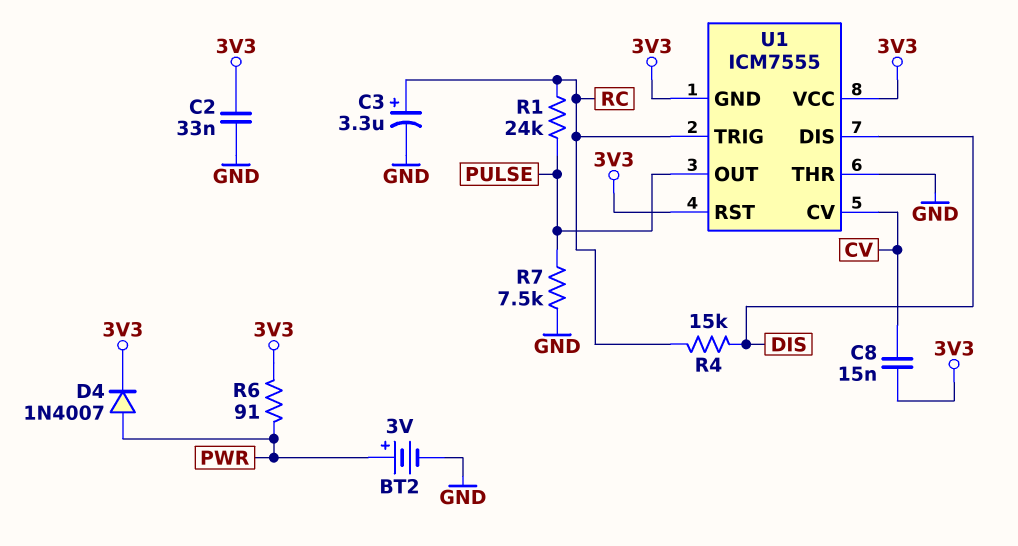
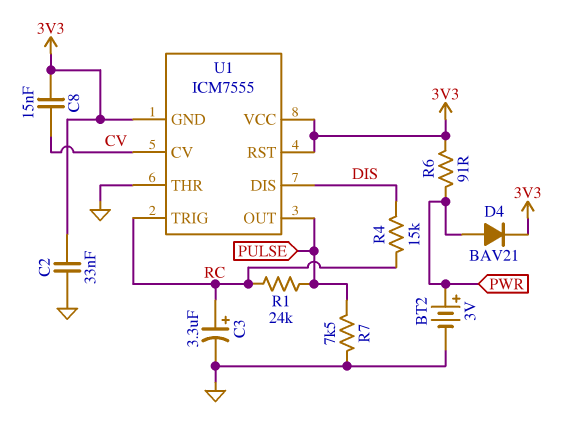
D4: diode 1N4007 (A PWR, K 3V3) -> diode BAV21 (A PWR, K 3V3)

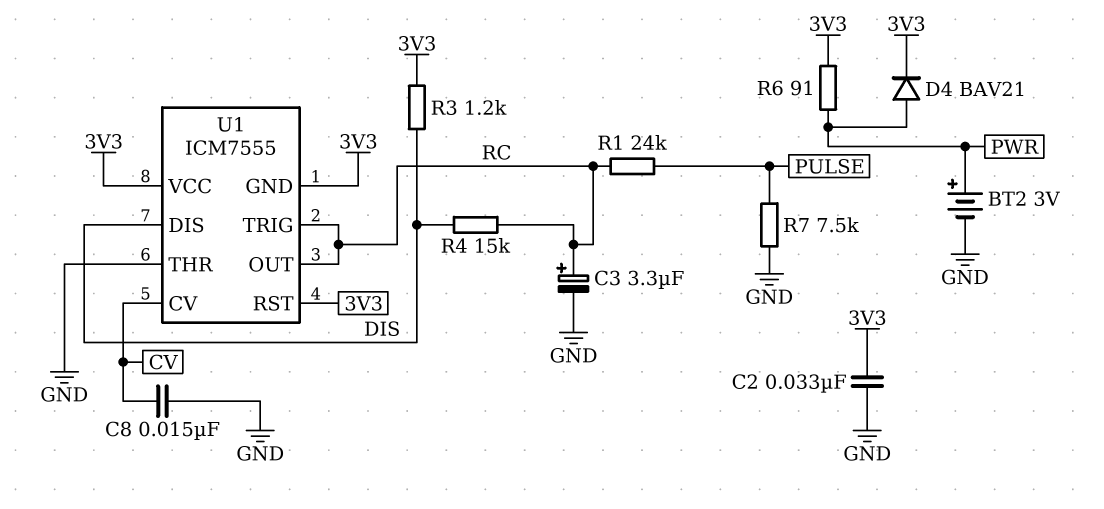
C8: 15nF (3V3, CV) -> 15nF (CV, GND)
R3: none -> 1.2k (3V3, DIS)
U1 pin OUT: PULSE -> RC

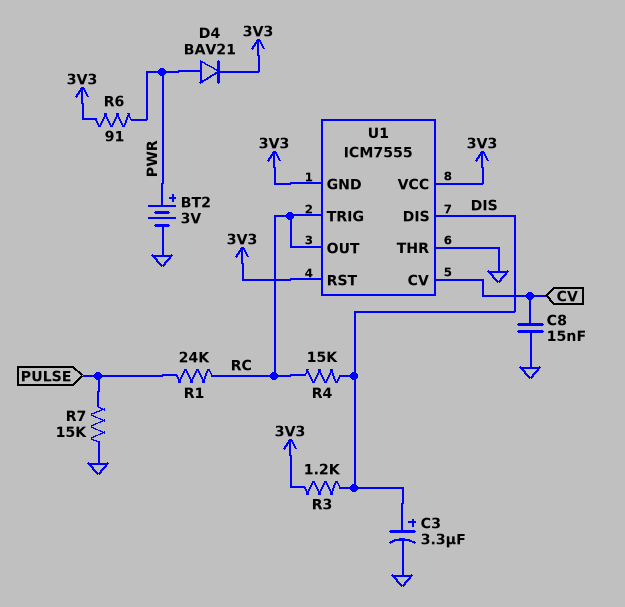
C2: 33nF (3V3, GND) -> none
C3: 3.3uF (plus RC, minus GND) -> 3.3uF (plus DIS, minus GND)
R7: 7.5k (GND, PULSE) -> 15k (GND, PULSE)

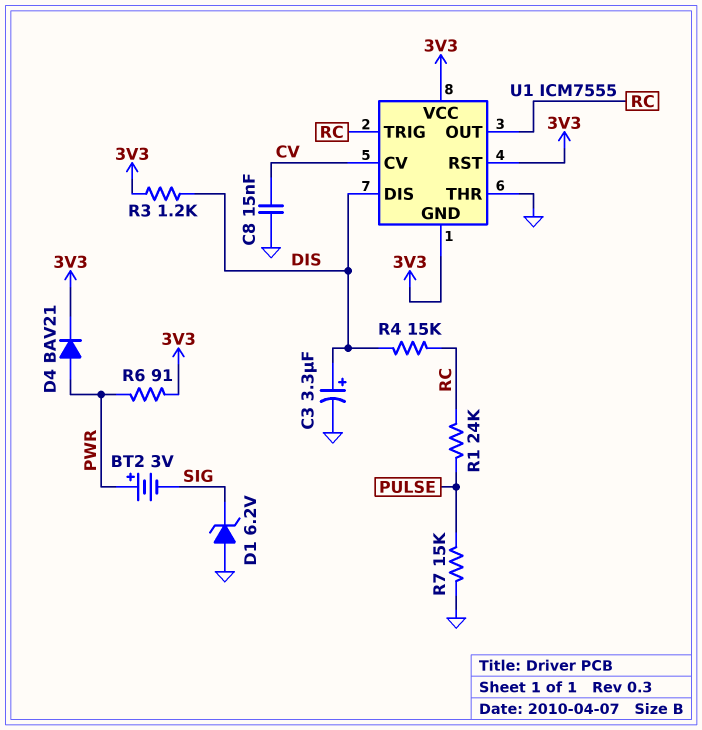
BT2: 3V (plus PWR, minus GND) -> 3V (plus PWR, minus SIG)
D1: none -> zener 6.2V (A GND, K SIG)

